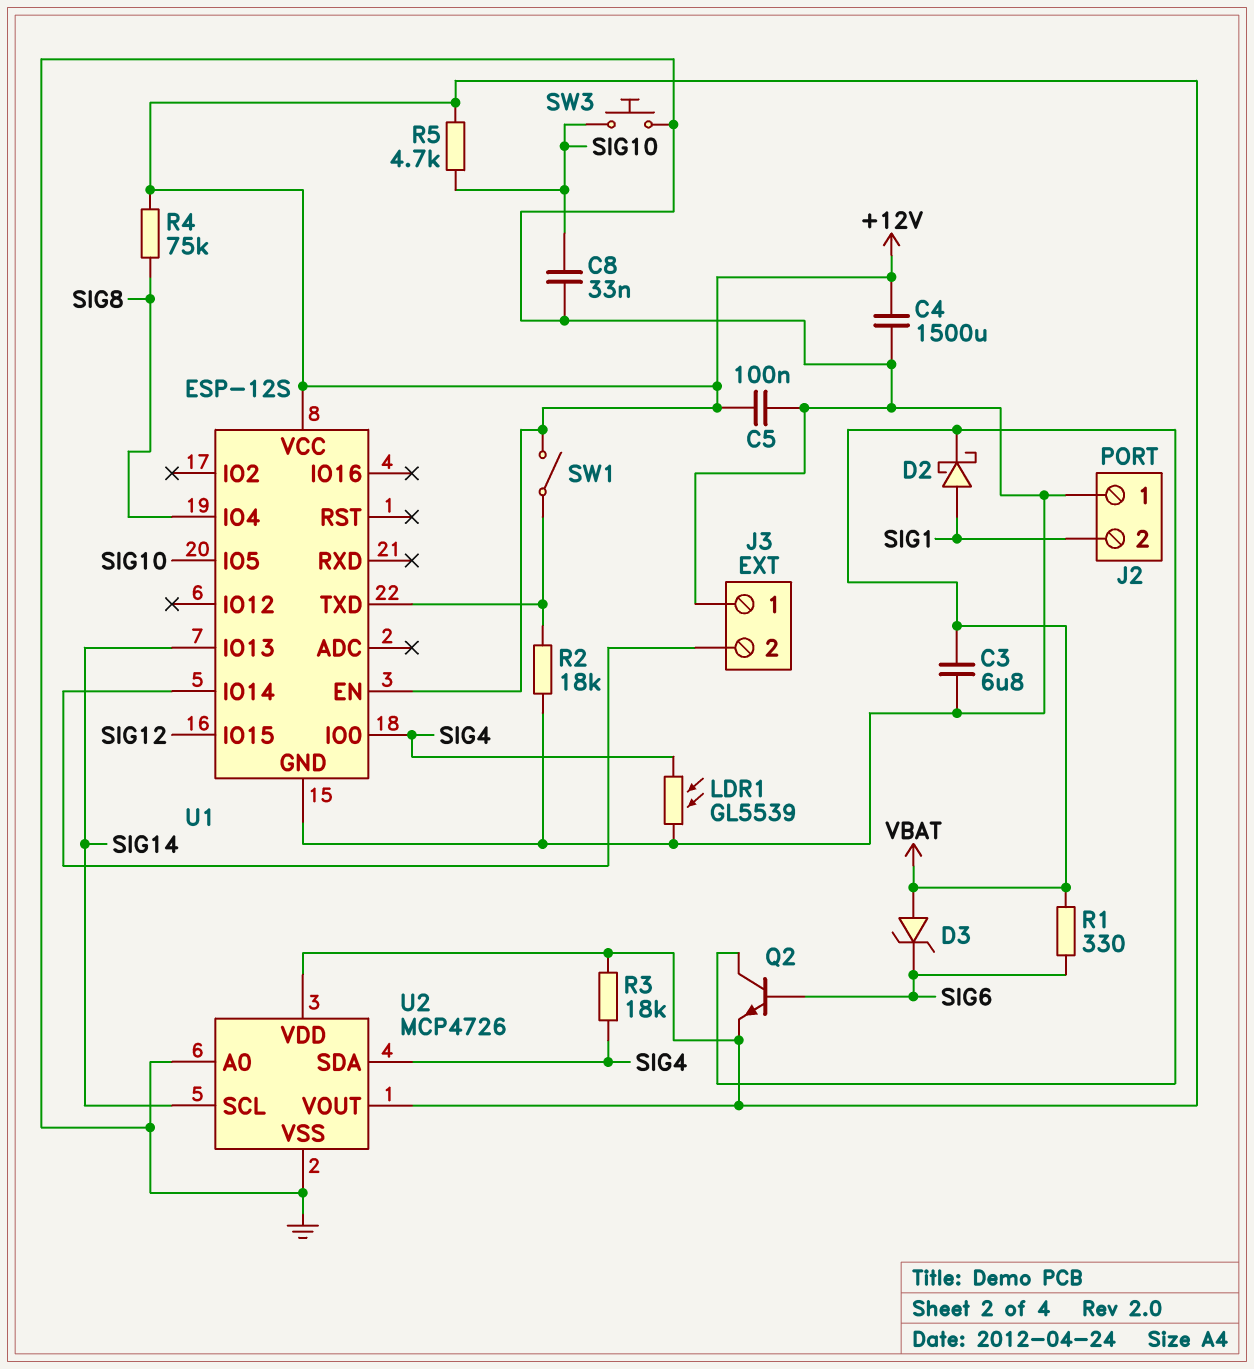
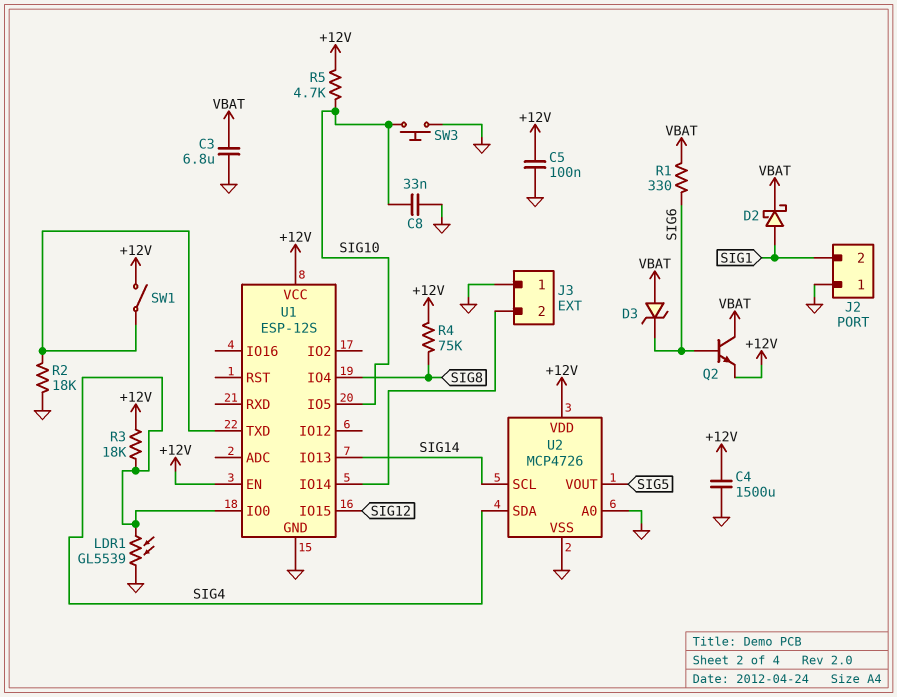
U2 pin VOUT: +12V -> SIG5

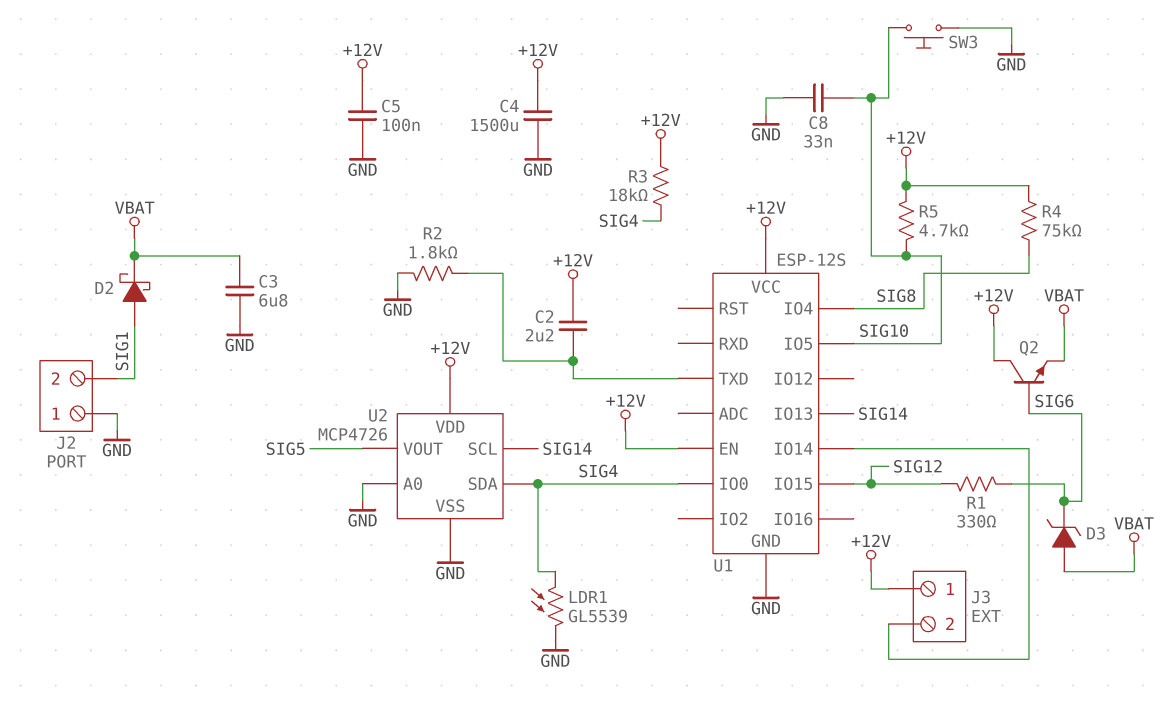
C2: none -> 2.2uF (+12V, U1/TXD)
J3 pin 1: GND -> +12V
Q2: NPN (B SIG6, C VBAT, E +12V) -> NPN (B SIG6, C +12V, E VBAT)
R1: 330 (SIG6, VBAT) -> 330 (SIG6, SIG12)
R2: 18k (GND, U1/TXD) -> 1.8k (GND, U1/TXD)
SW1: switch (+12V, U1/TXD) -> none

